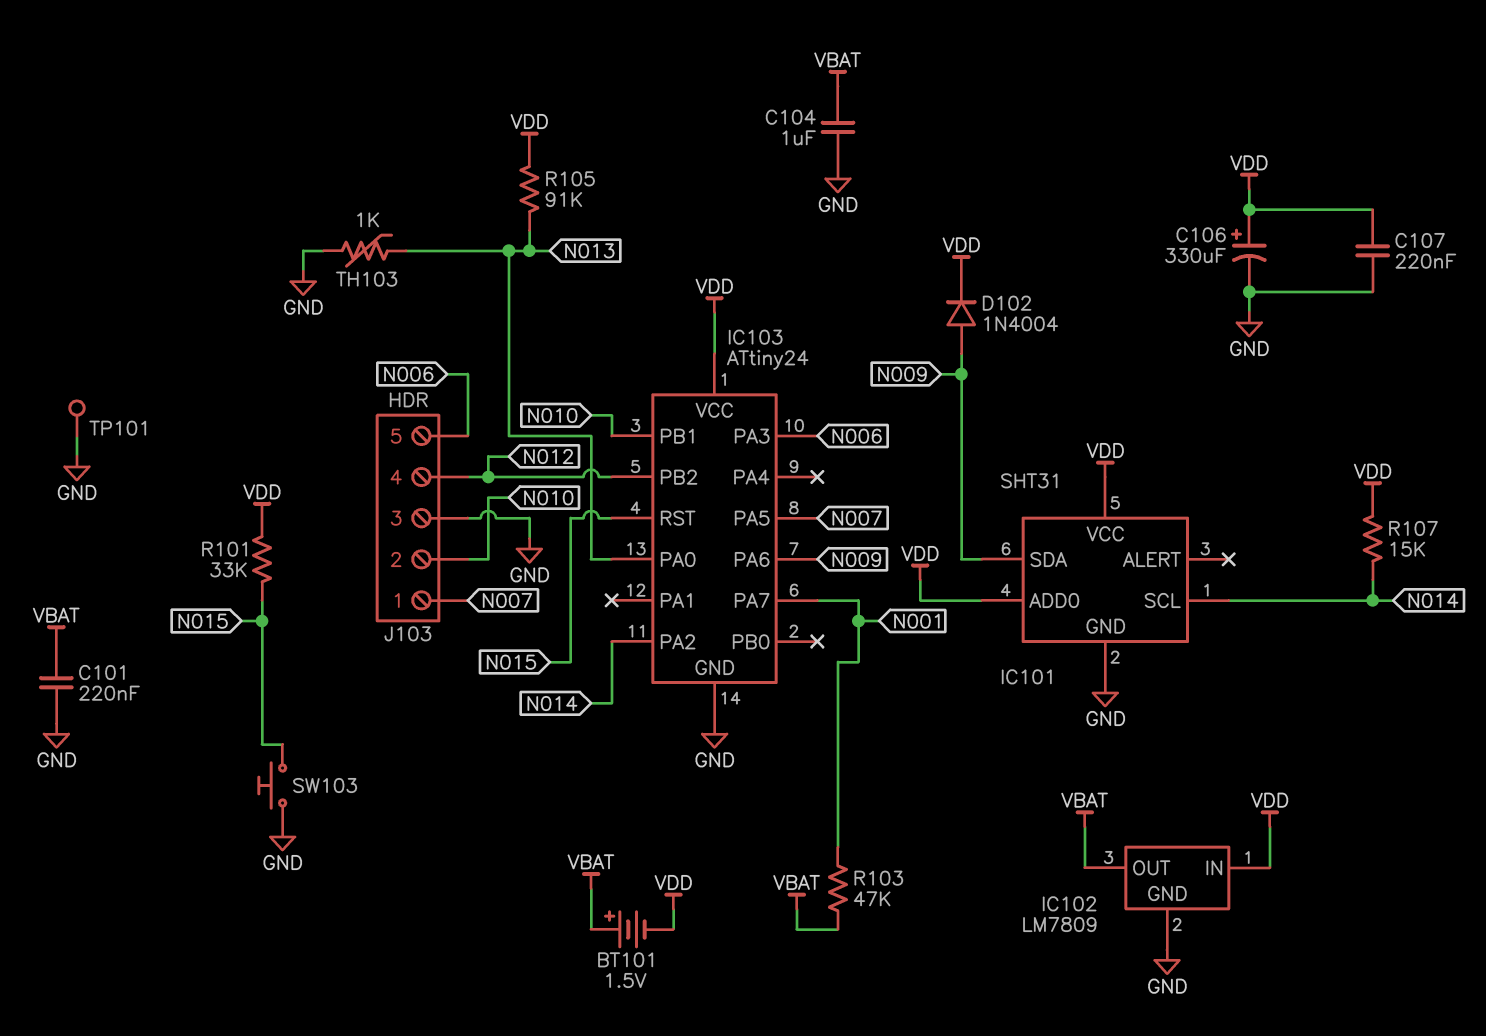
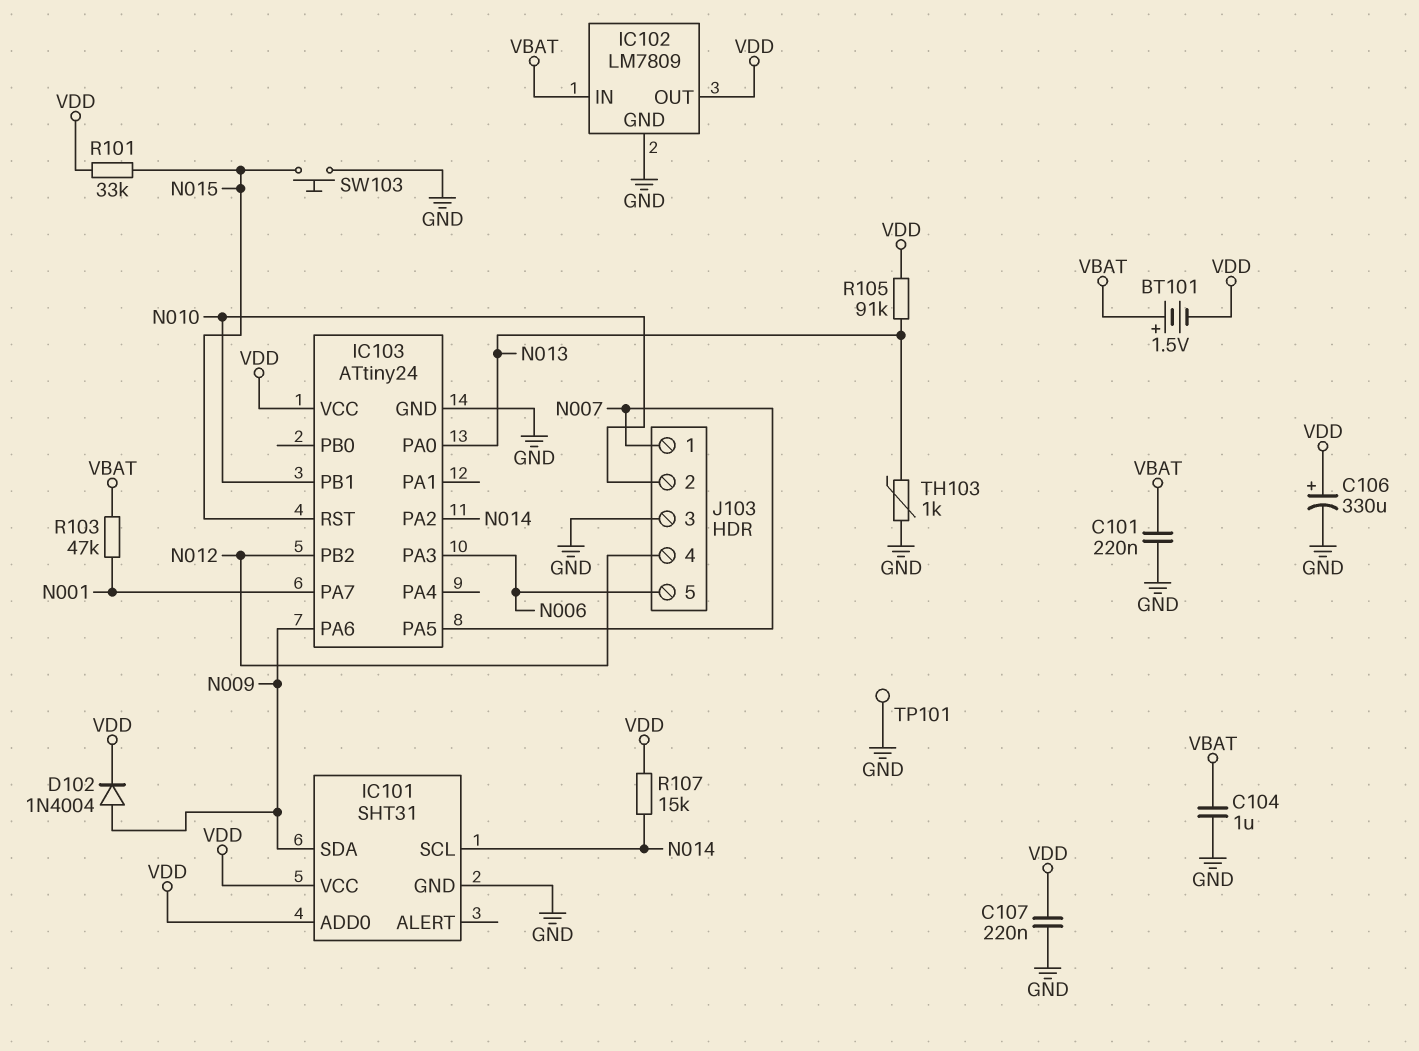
IC102 pin IN: VDD -> VBAT
IC102 pin OUT: VBAT -> VDD

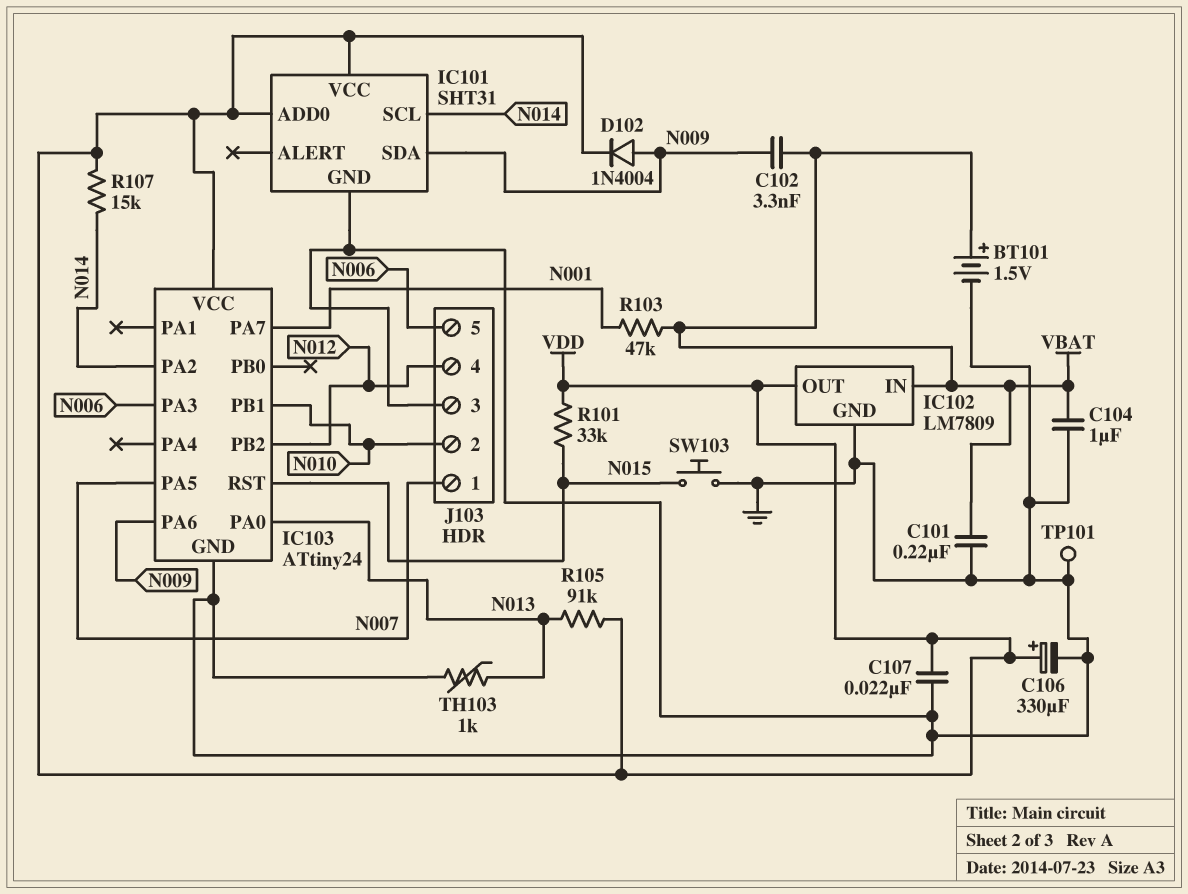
BT101: 1.5V (plus VBAT, minus VDD) -> 1.5V (plus VBAT, minus GND)
C102: none -> 3.3nF (N009, VBAT)
C107: 220nF (GND, VDD) -> 22nF (GND, VDD)

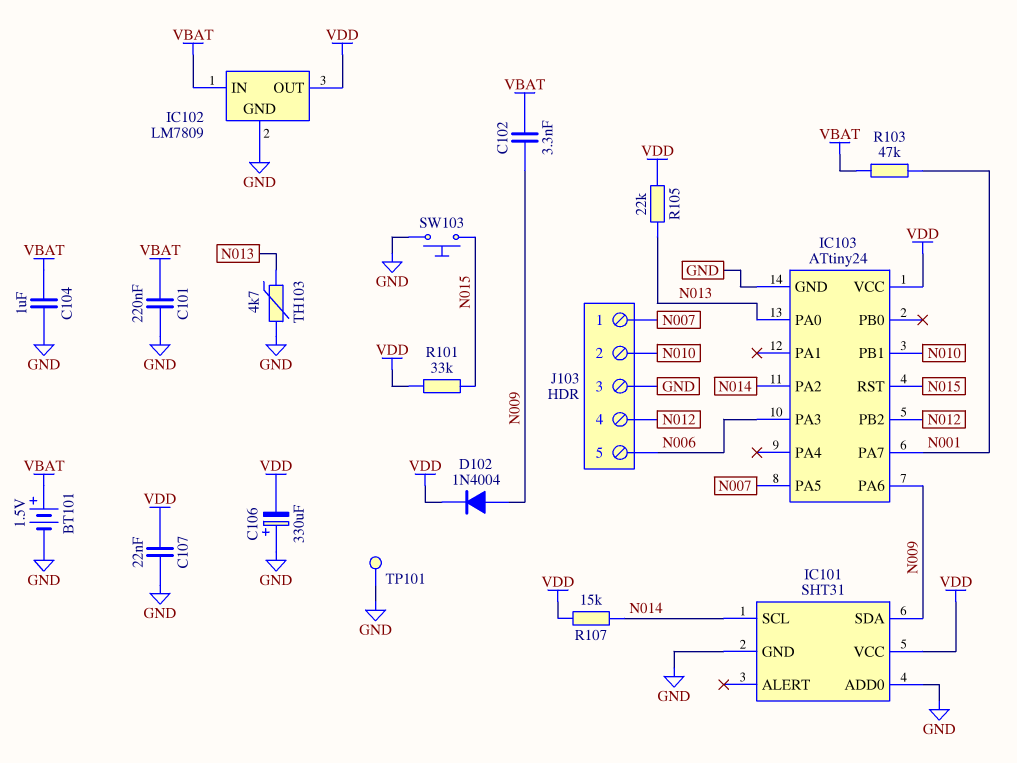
C106: 330uF (plus VDD, minus GND) -> 330uF (plus GND, minus VDD)
IC101 pin ADD0: VDD -> GND
R105: 91k (N013, VDD) -> 22k (N013, VDD)
TH103: 1k (GND, N013) -> 4.7k (GND, N013)

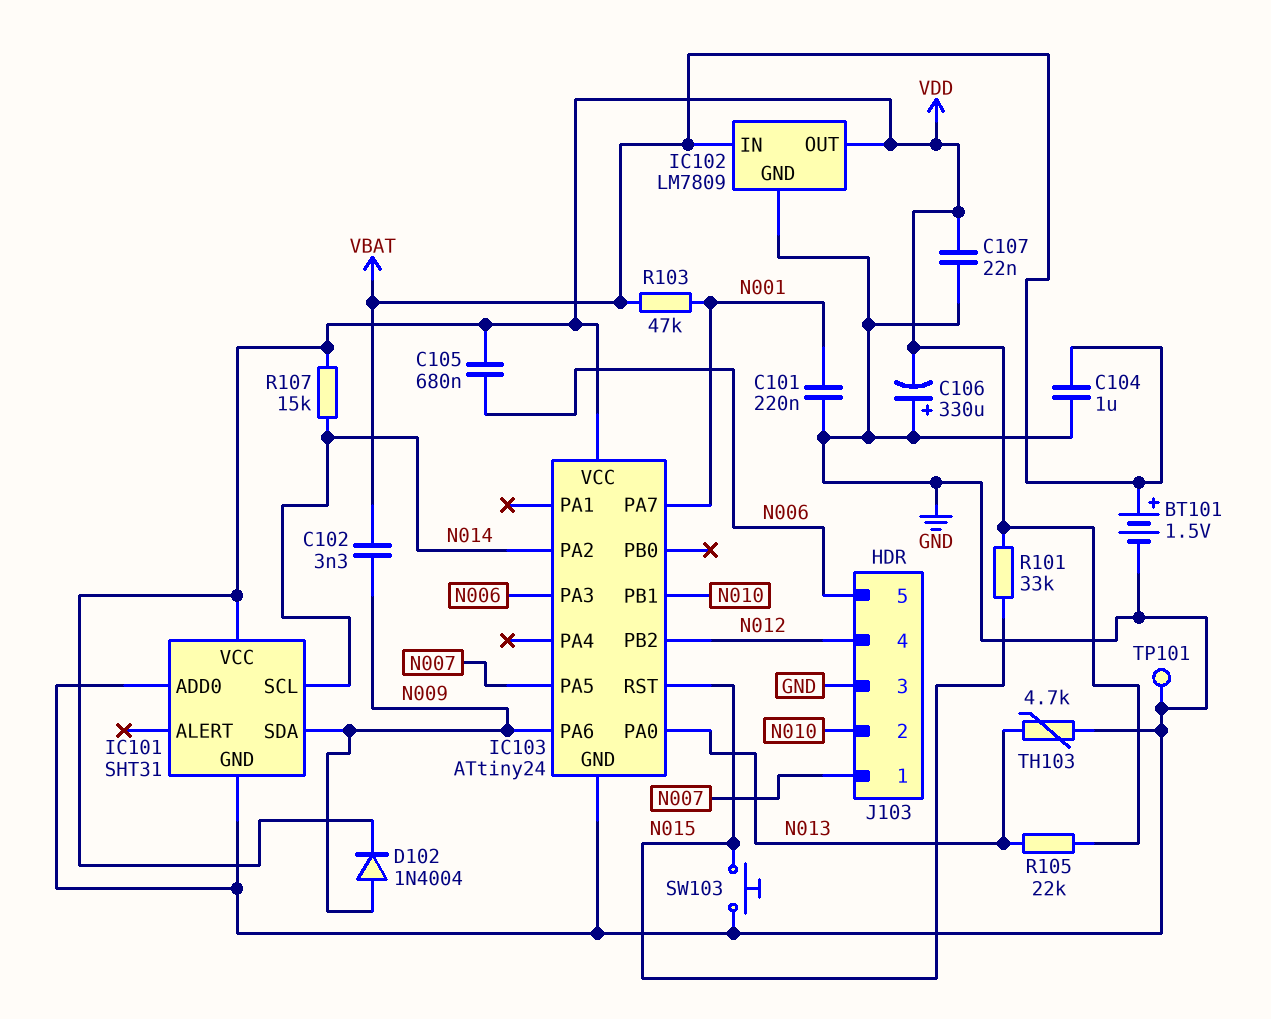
C101: 220nF (GND, VBAT) -> 220nF (GND, N001)
C105: none -> 680nF (N006, VDD)

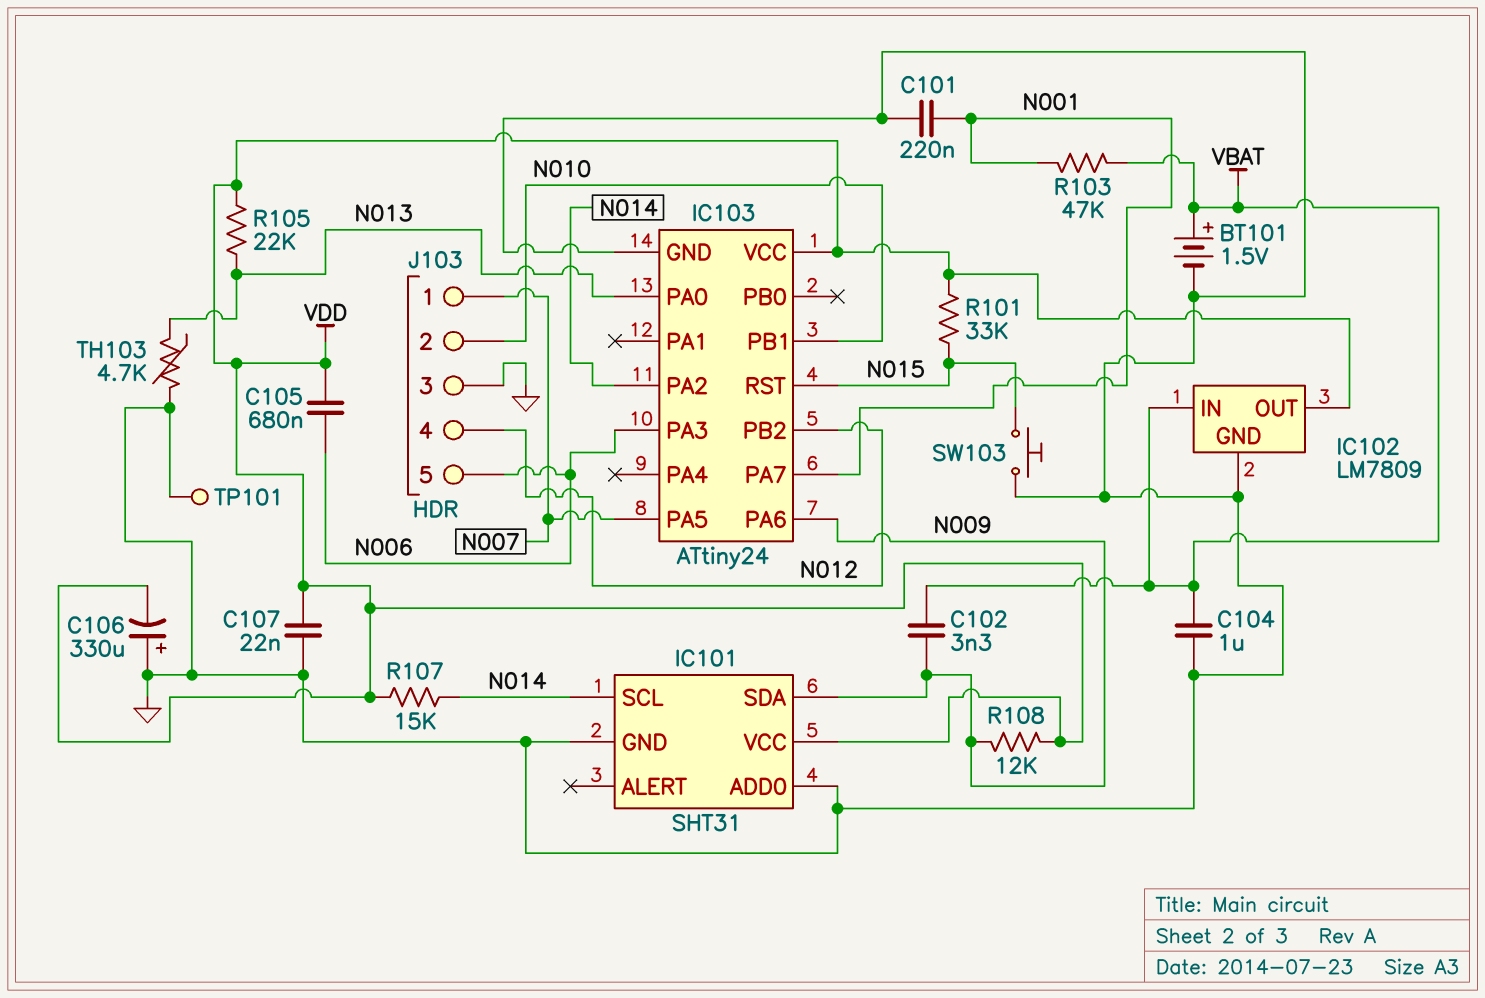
D102: diode 1N4004 (A N009, K VDD) -> none
R108: none -> 12k (N009, VDD)

